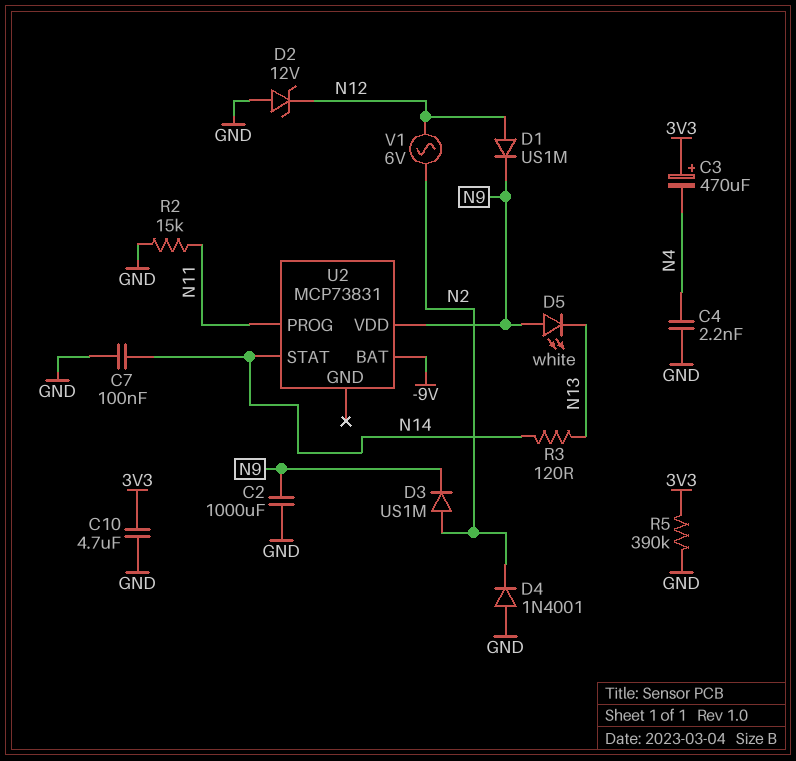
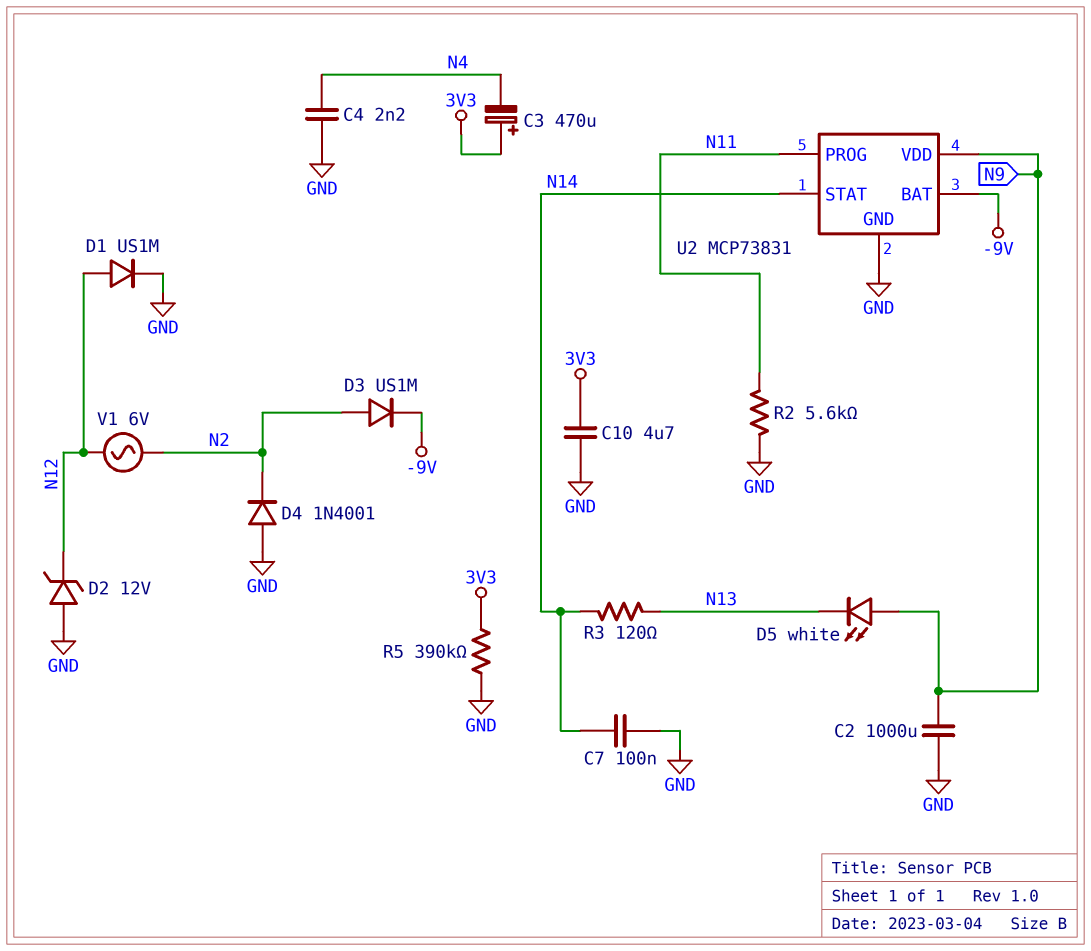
D1: diode US1M (A N12, K N9) -> diode US1M (A N12, K GND)
D3: diode US1M (A N2, K N9) -> diode US1M (A N2, K -9V)
R2: 15k (GND, N11) -> 5.6k (GND, N11)
U2 pin GND: none -> GND

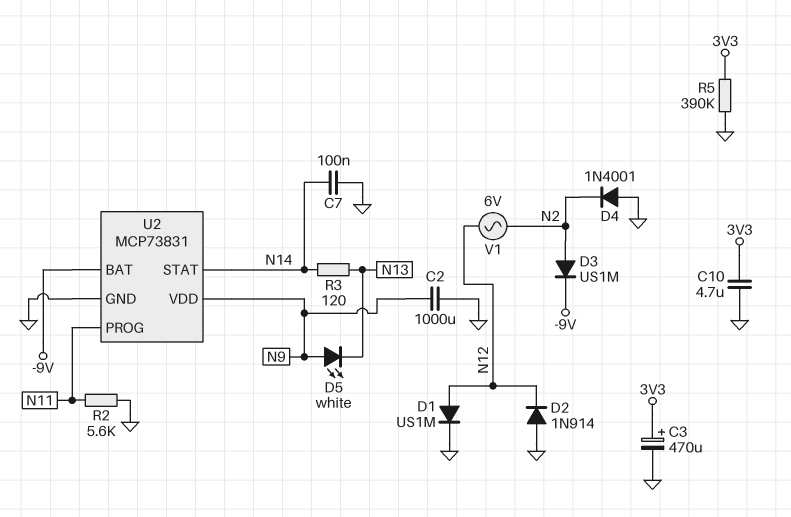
C3: 470uF (plus 3V3, minus N4) -> 470uF (plus 3V3, minus GND)
C4: 2.2nF (GND, N4) -> none
D2: zener 12V (A GND, K N12) -> diode 1N914 (A GND, K N12)

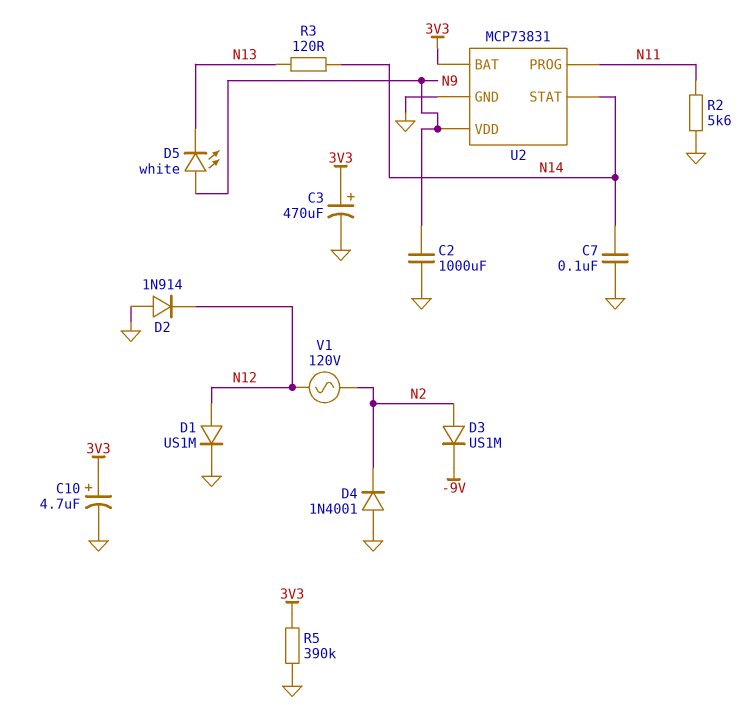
C10: 4.7uF (3V3, GND) -> 4.7uF (plus 3V3, minus GND)
U2 pin BAT: -9V -> 3V3
V1: AC 6V (N2, N12) -> AC 120V (N2, N12)

